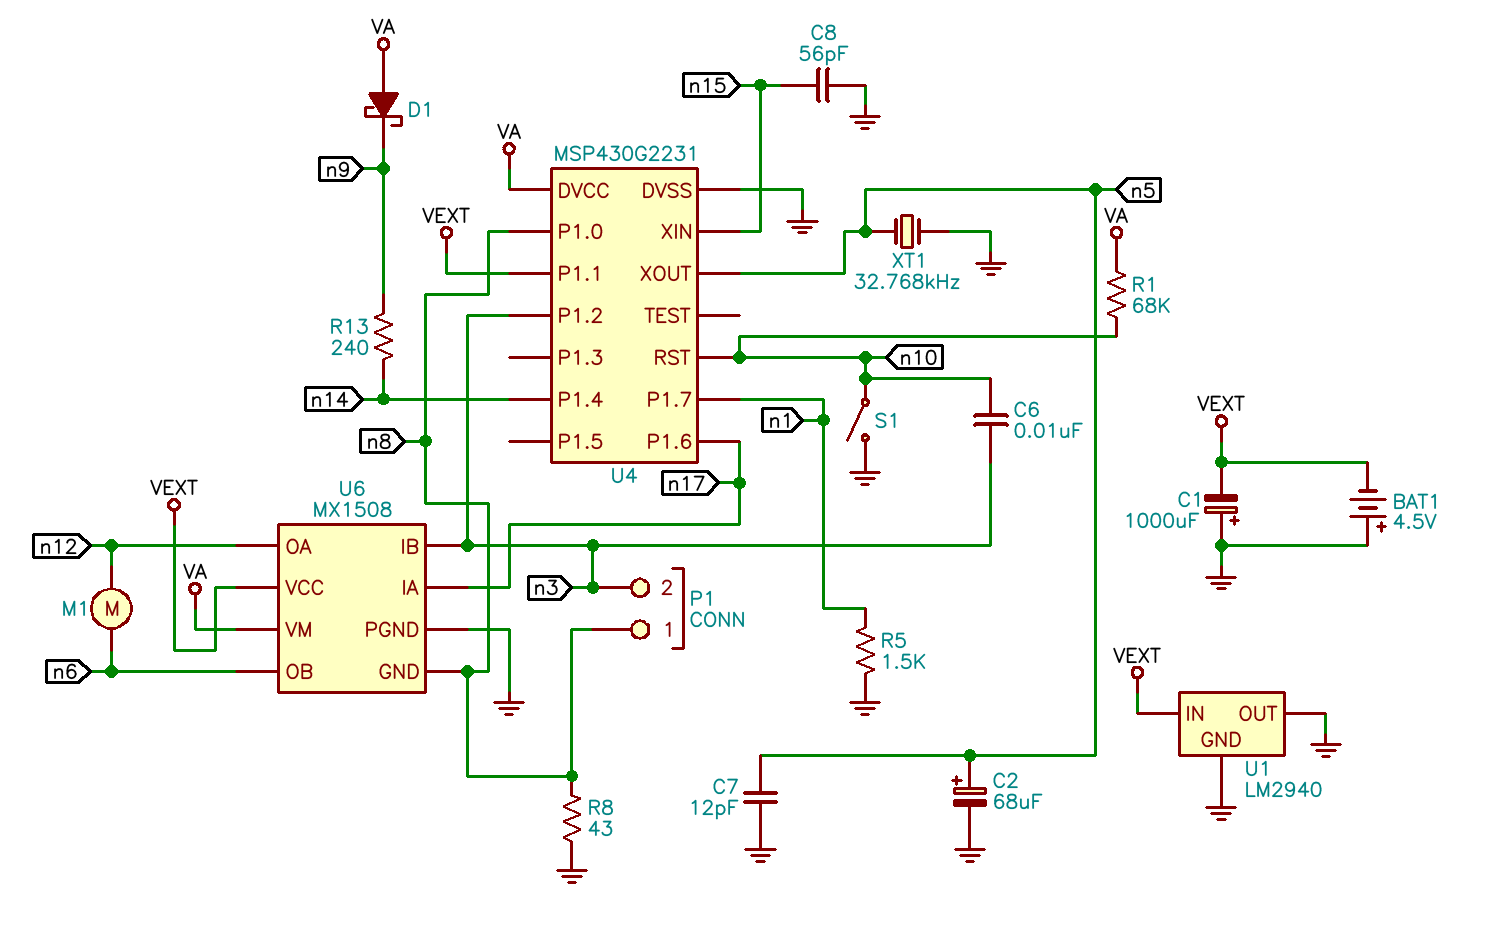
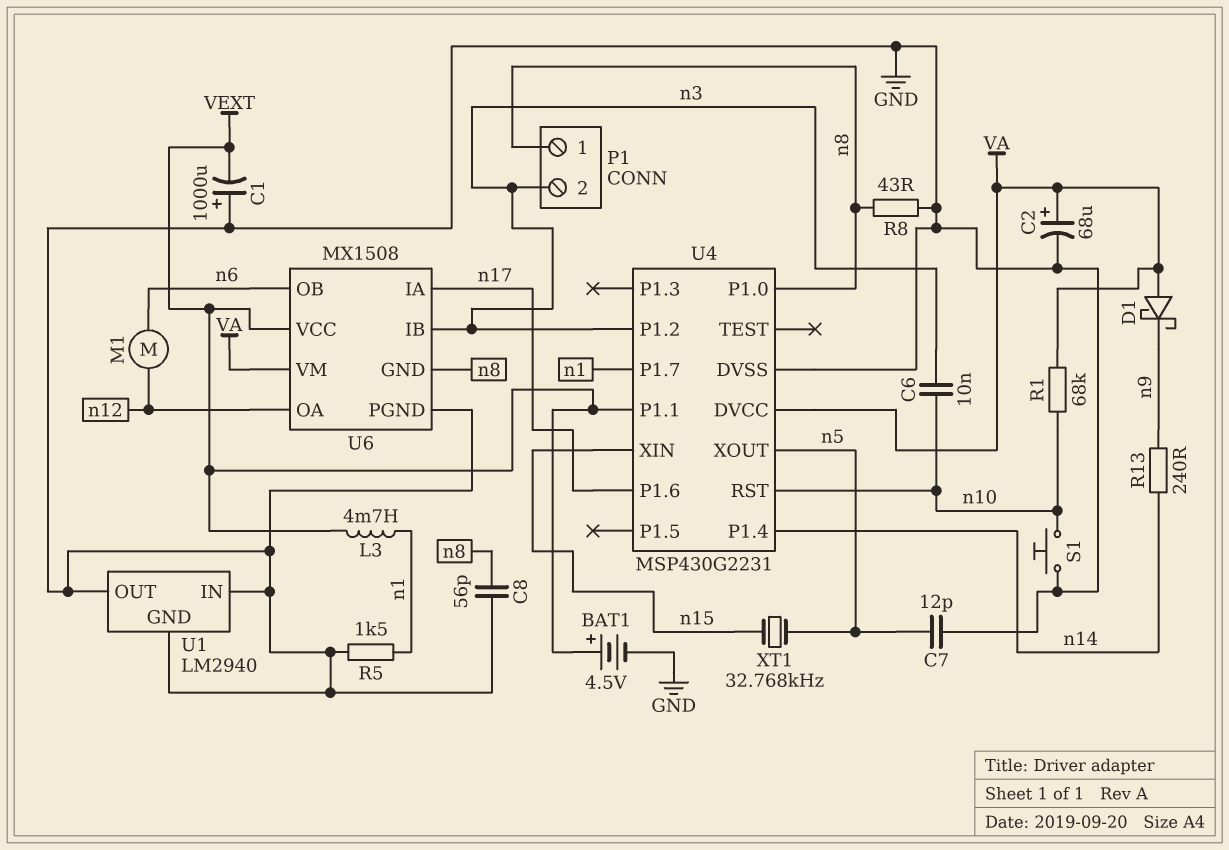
BAT1: 4.5V (plus GND, minus VEXT) -> 4.5V (plus VEXT, minus GND)
C2: 68uF (plus n5, minus GND) -> 68uF (plus VA, minus GND)
C8: 56pF (GND, n15) -> 56pF (GND, n8)
L3: none -> 4.7mH (VEXT, n1)
S1: switch (GND, n10) -> button (GND, n10)
U1 pin IN: VEXT -> GND
XT1: 32.768kHz (GND, n5) -> 32.768kHz (n5, n15)

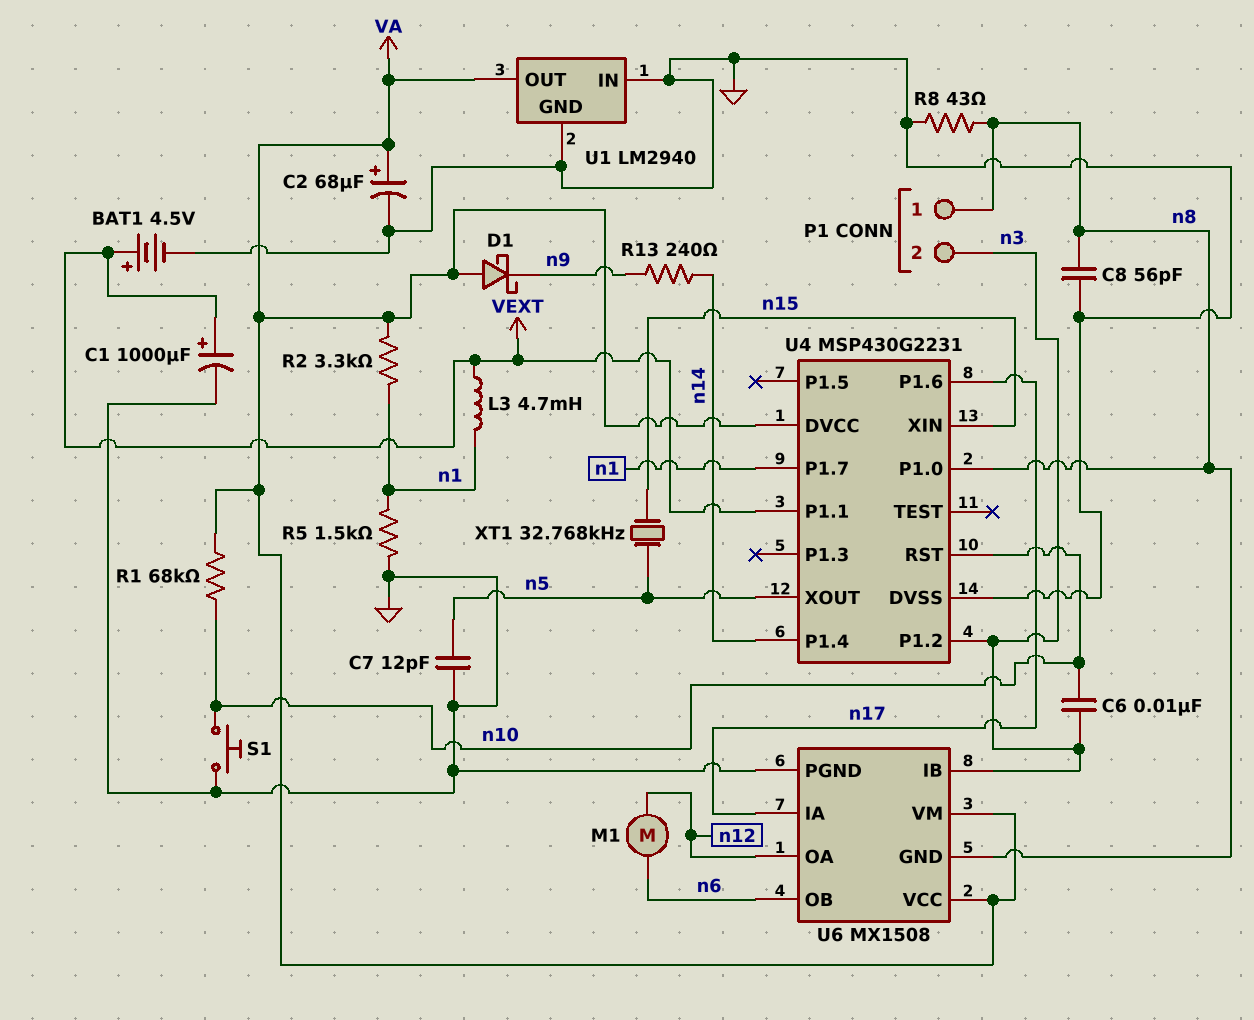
C1: 1000uF (plus GND, minus VEXT) -> 1000uF (plus VEXT, minus GND)
R2: none -> 3.3k (VA, n1)
U1 pin OUT: GND -> VA
U6 pin VCC: VEXT -> VA

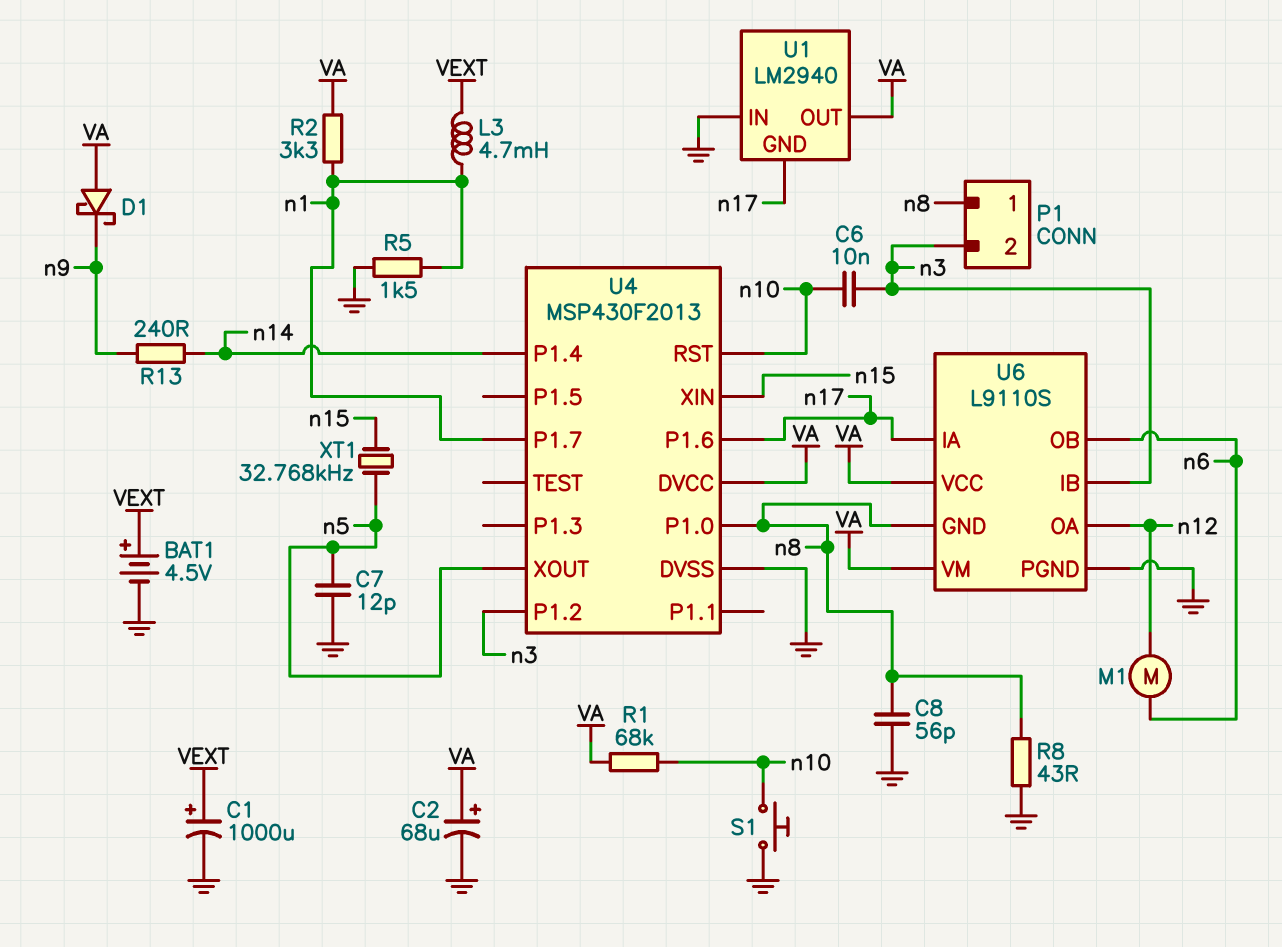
U1 pin GND: GND -> n17
U4: MSP430G2231 -> MSP430F2013
U4 pin P1.1: VEXT -> none
U6: MX1508 -> L9110S

